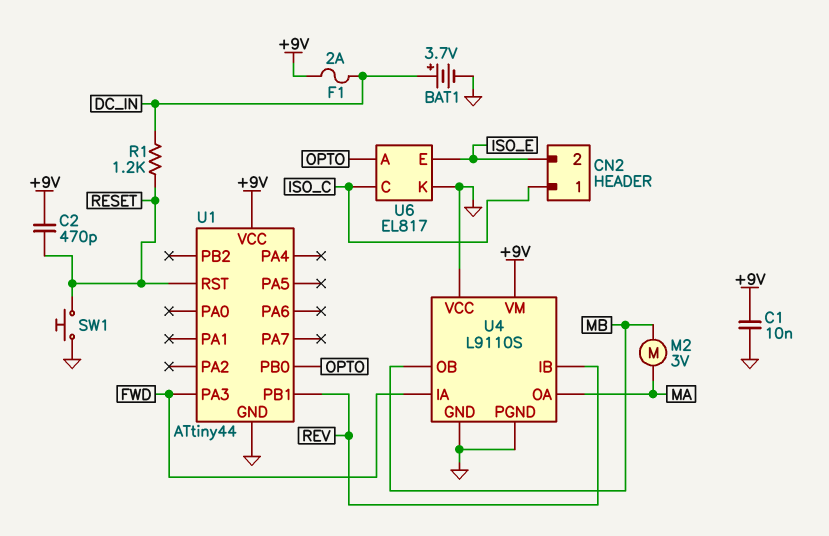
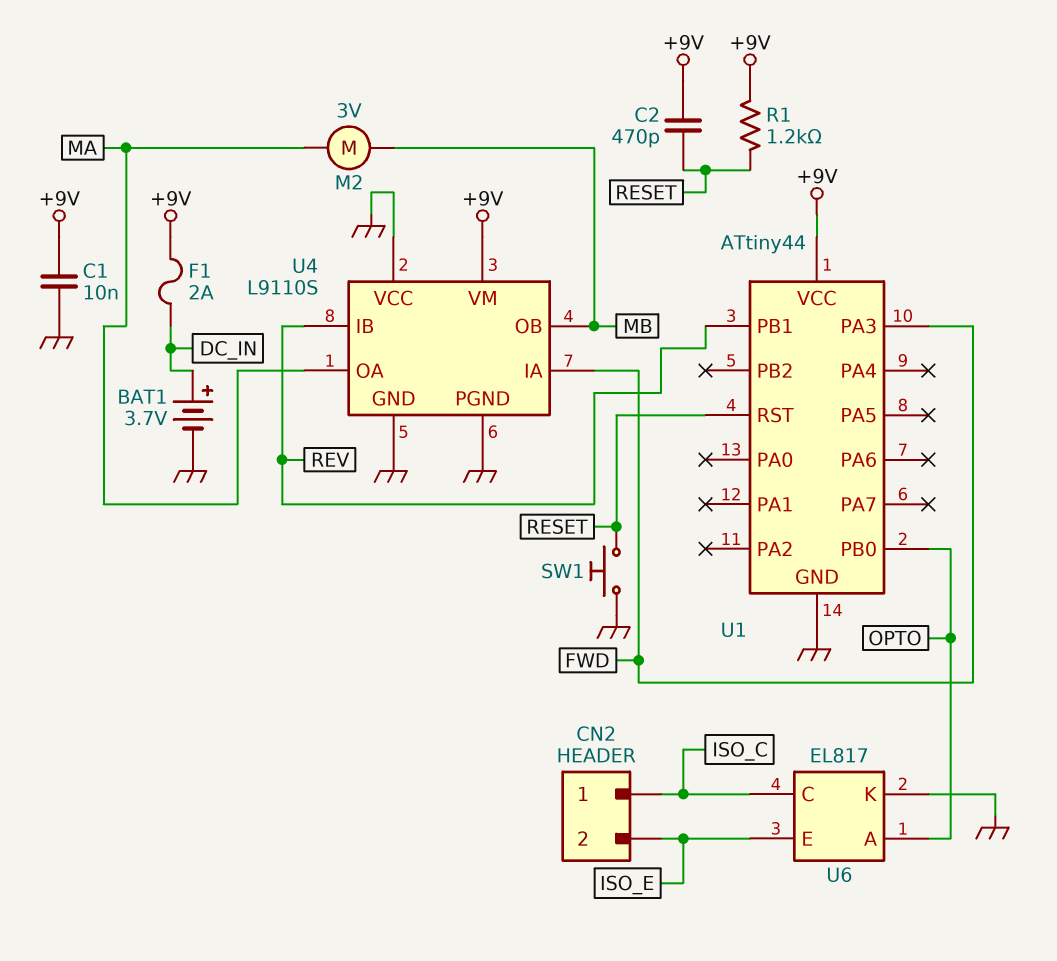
R1: 1.2k (DC_IN, RESET) -> 1.2k (+9V, RESET)

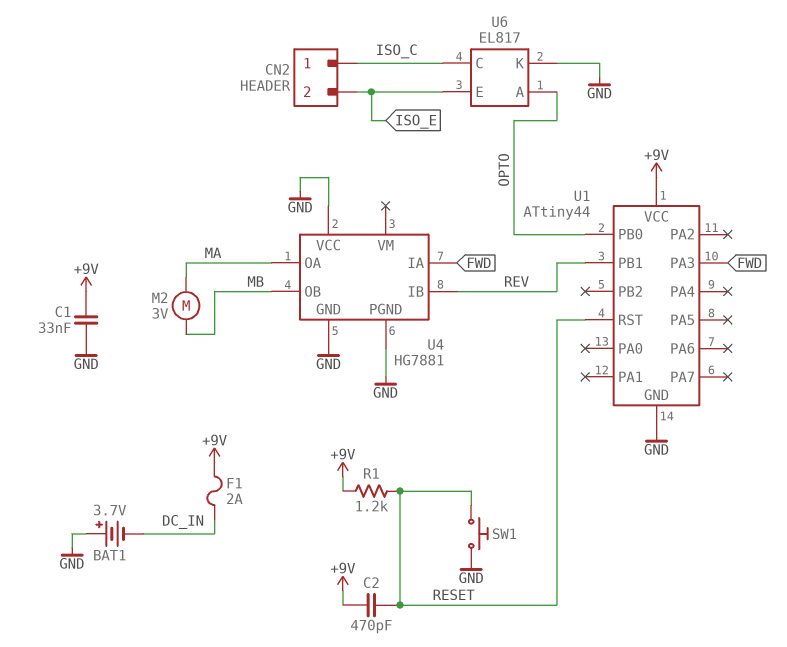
BAT1: 3.7V (plus DC_IN, minus GND) -> 3.7V (plus GND, minus DC_IN)
C1: 10nF (+9V, GND) -> 33nF (+9V, GND)
U4: L9110S -> HG7881
U4 pin VM: +9V -> none

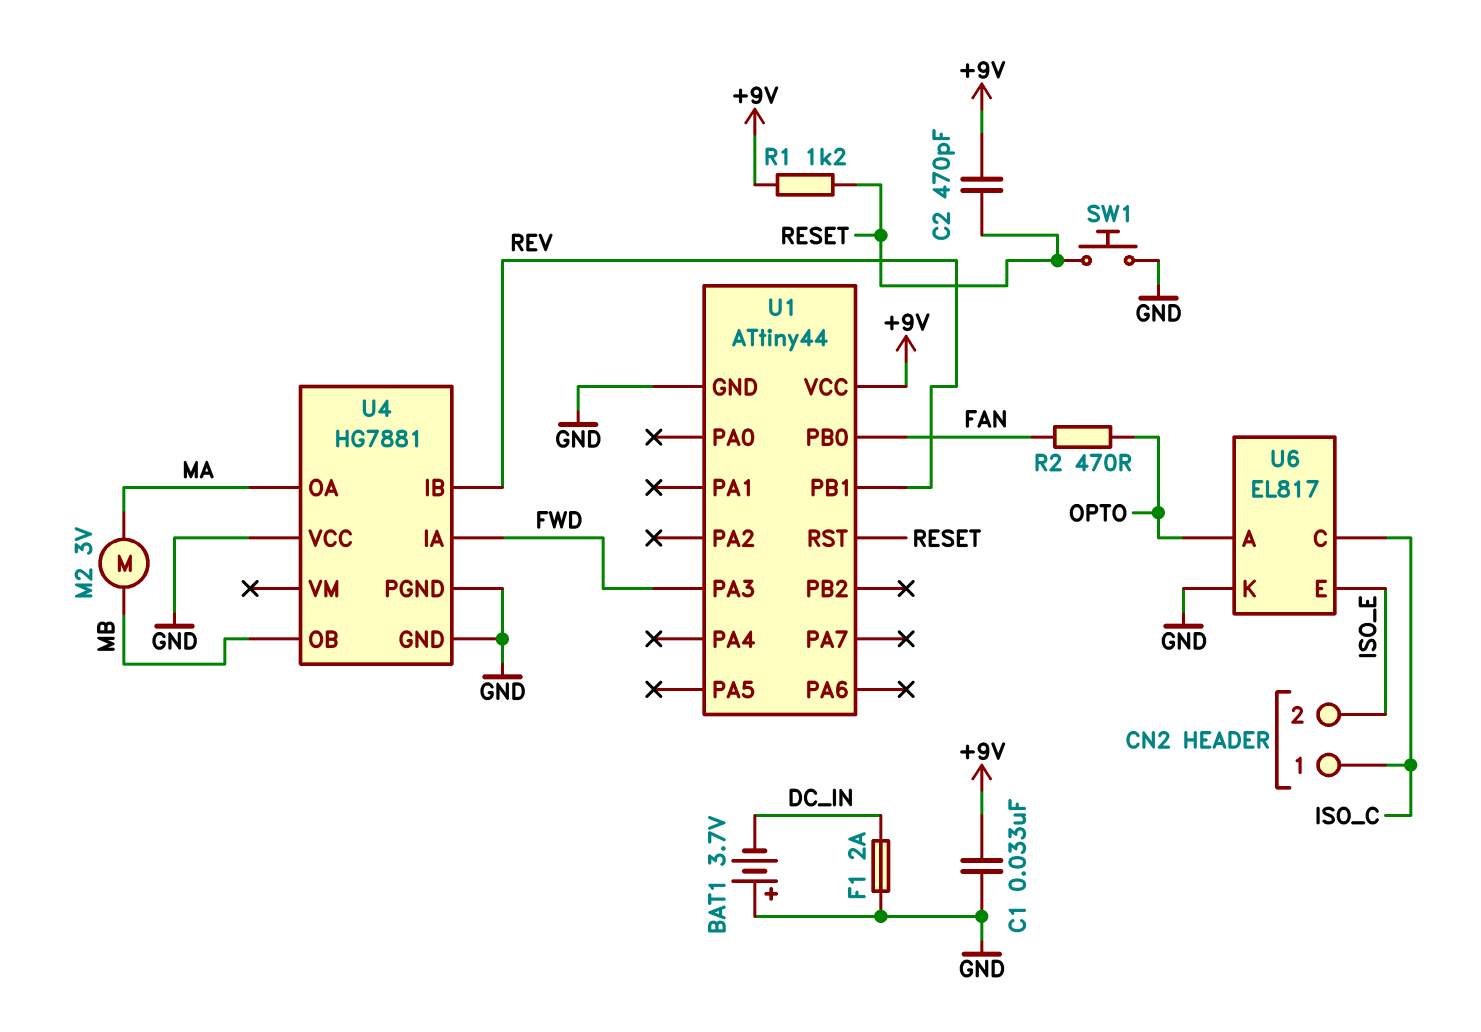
F1: 2A (+9V, DC_IN) -> 2A (DC_IN, GND)
R2: none -> 470 (FAN, OPTO)
U1 pin PB0: OPTO -> FAN

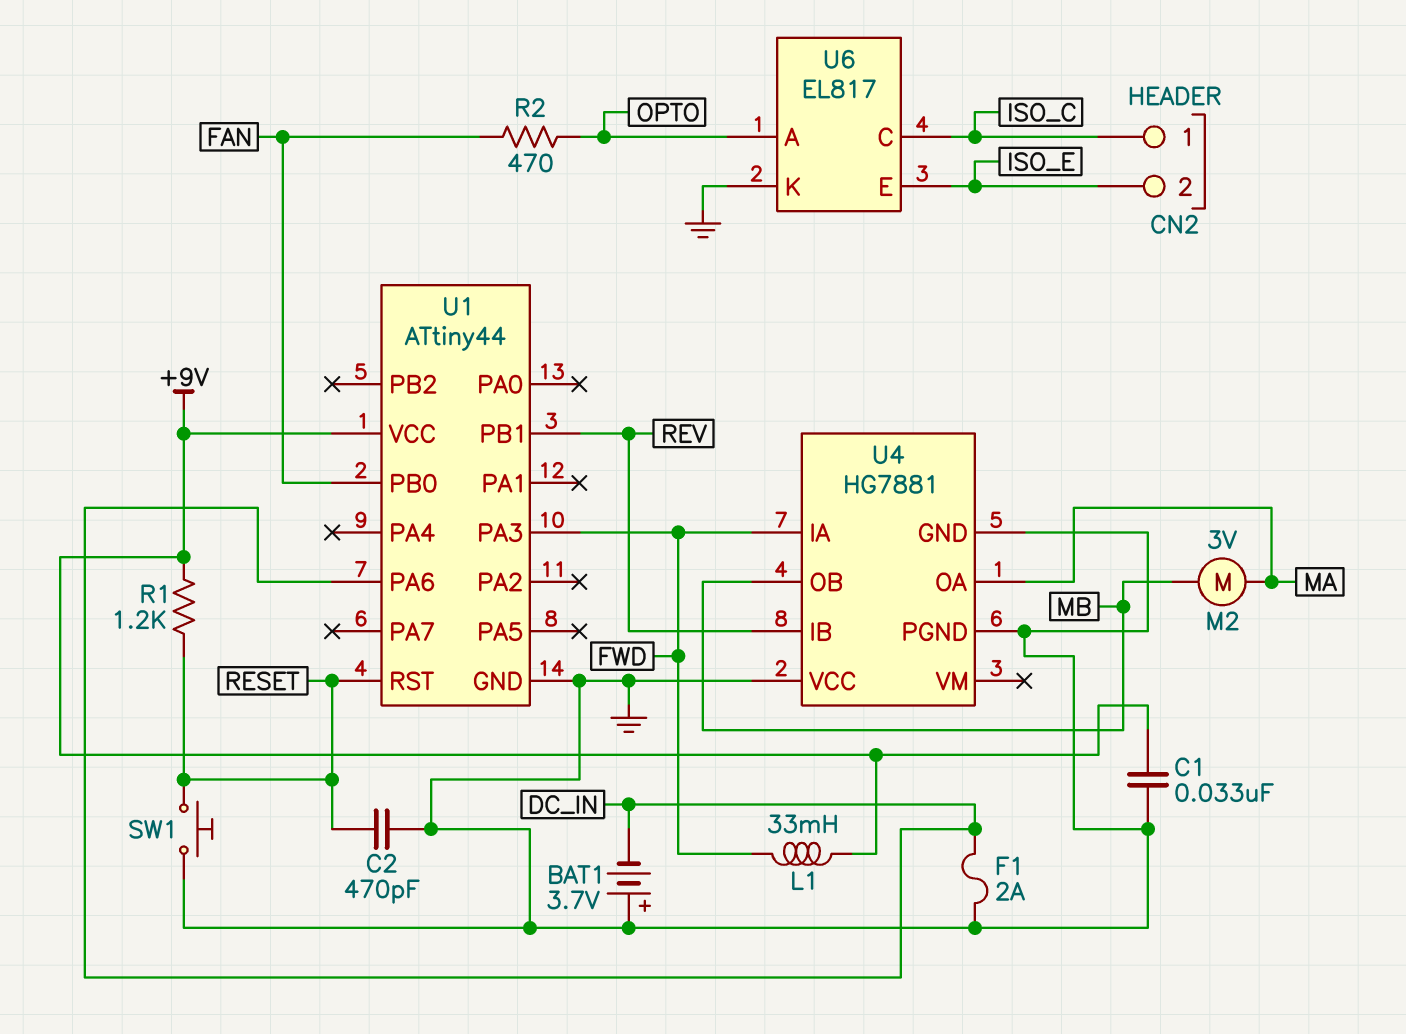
C2: 470pF (+9V, RESET) -> 470pF (GND, RESET)
L1: none -> 33mH (+9V, FWD)
U1 pin PA6: none -> DC_IN

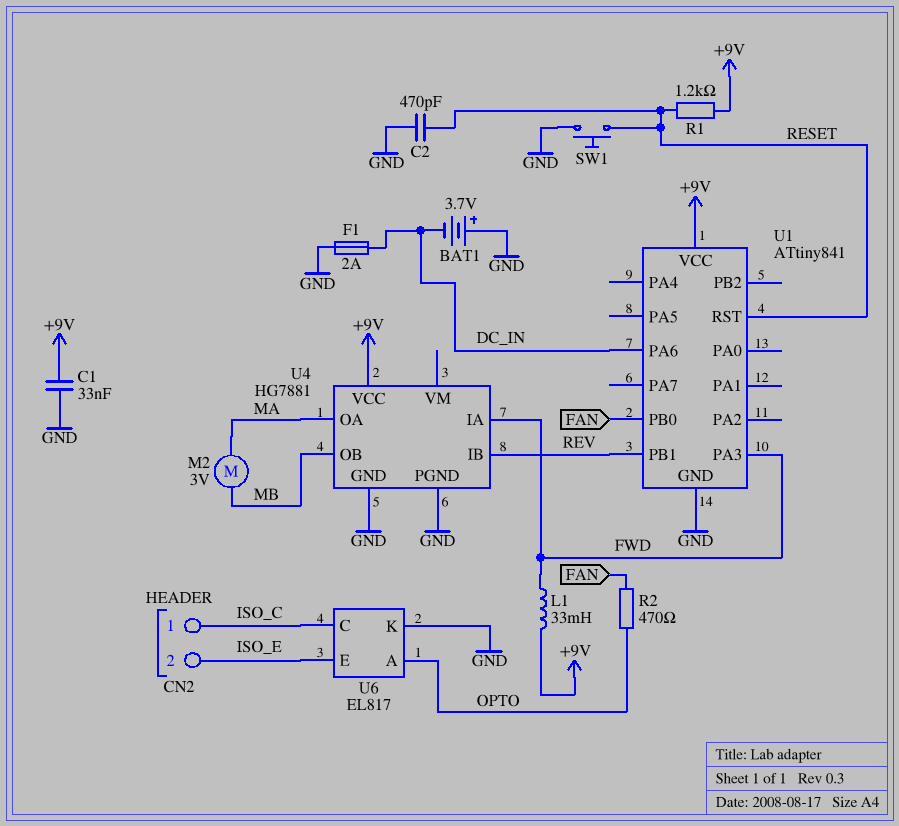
U1: ATtiny44 -> ATtiny841
U4 pin VCC: GND -> +9V

